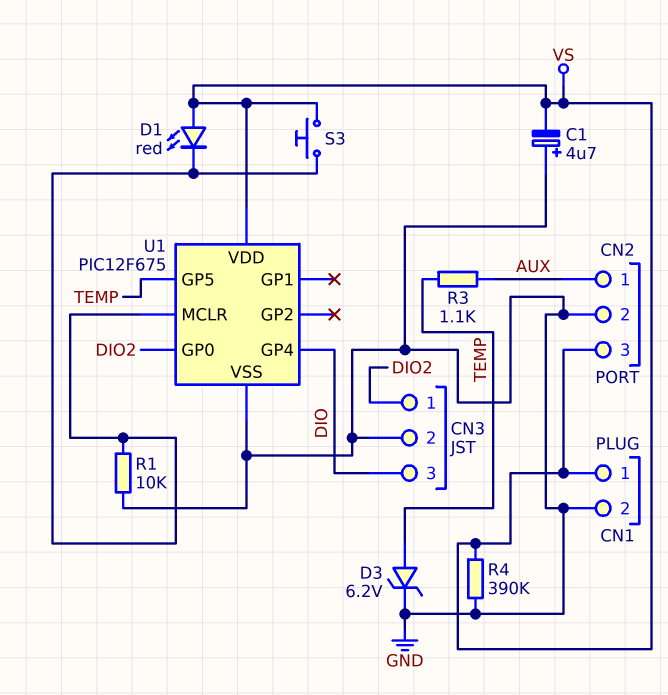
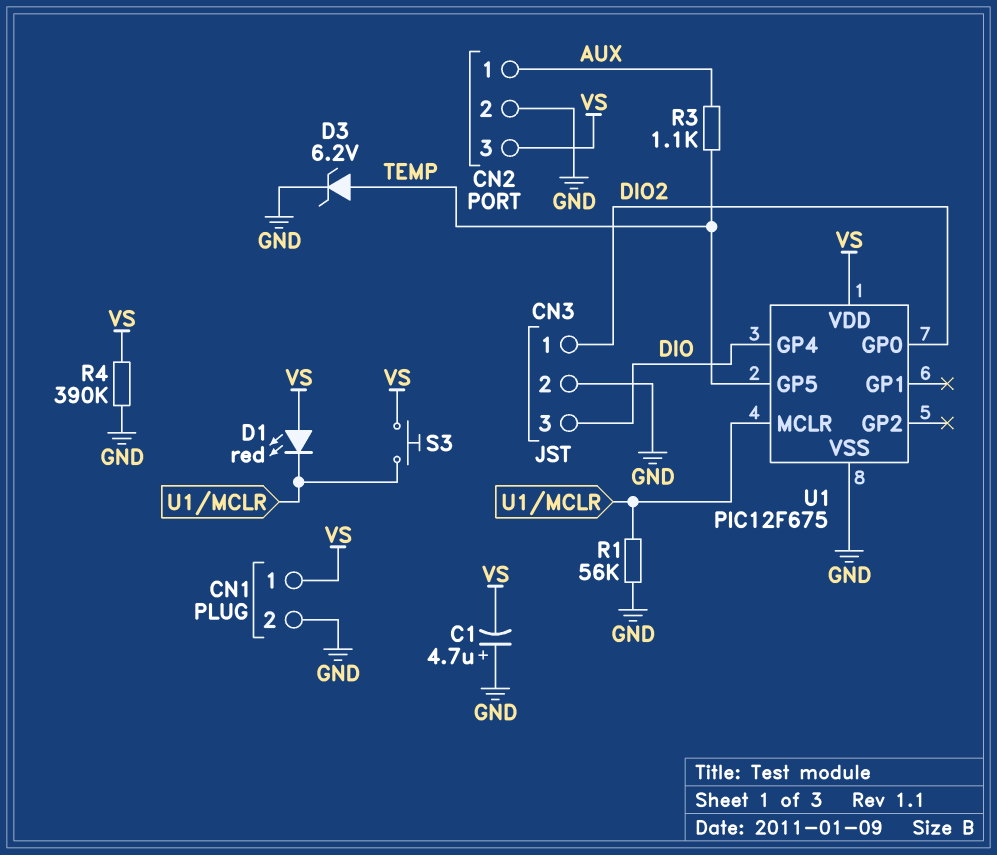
R1: 10k (GND, U1/MCLR) -> 56k (GND, U1/MCLR)

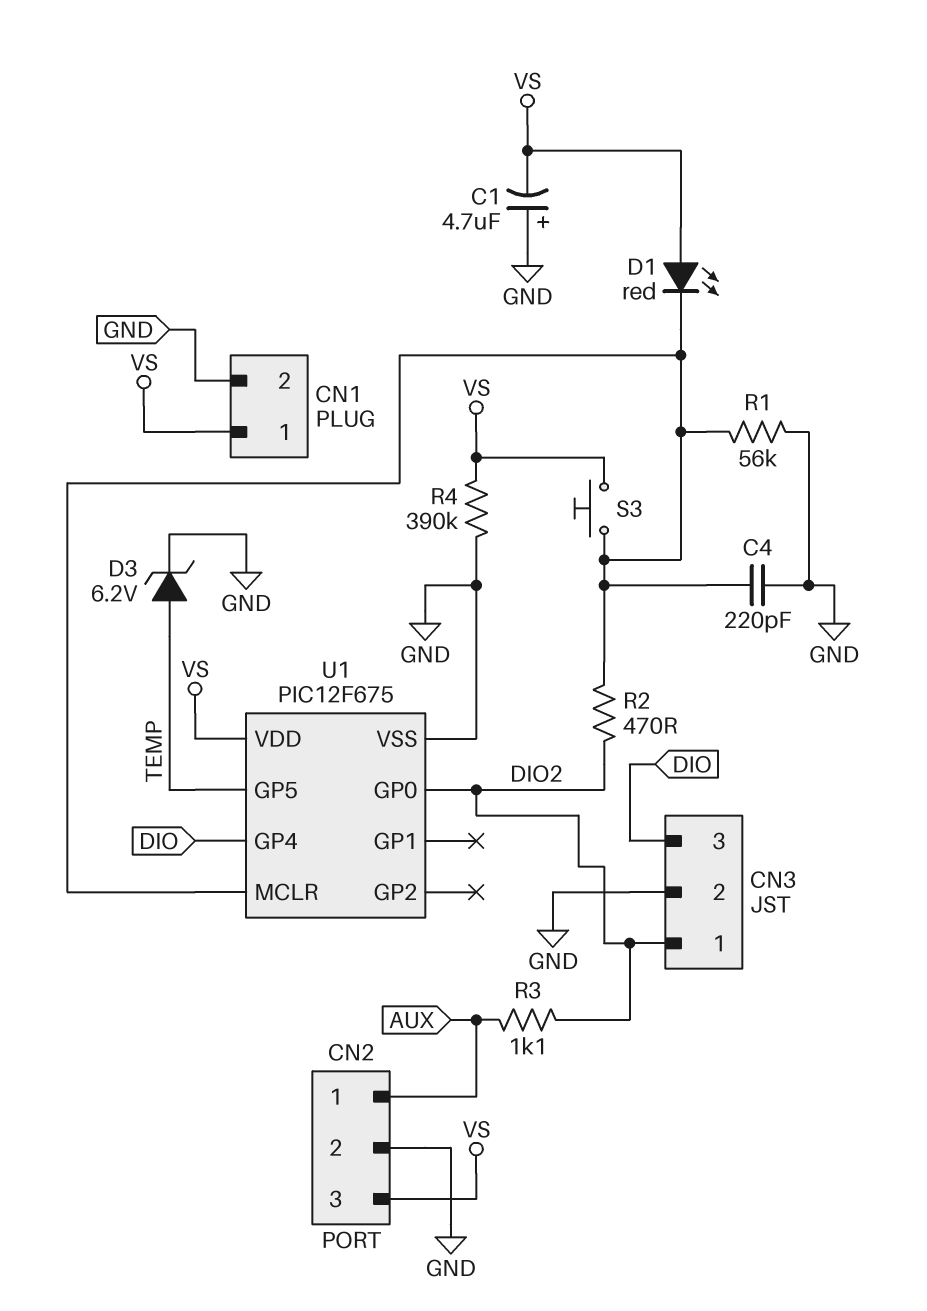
C4: none -> 220pF (GND, U1/MCLR)
R2: none -> 470 (DIO2, U1/MCLR)
R3: 1.1k (AUX, TEMP) -> 1.1k (AUX, DIO2)

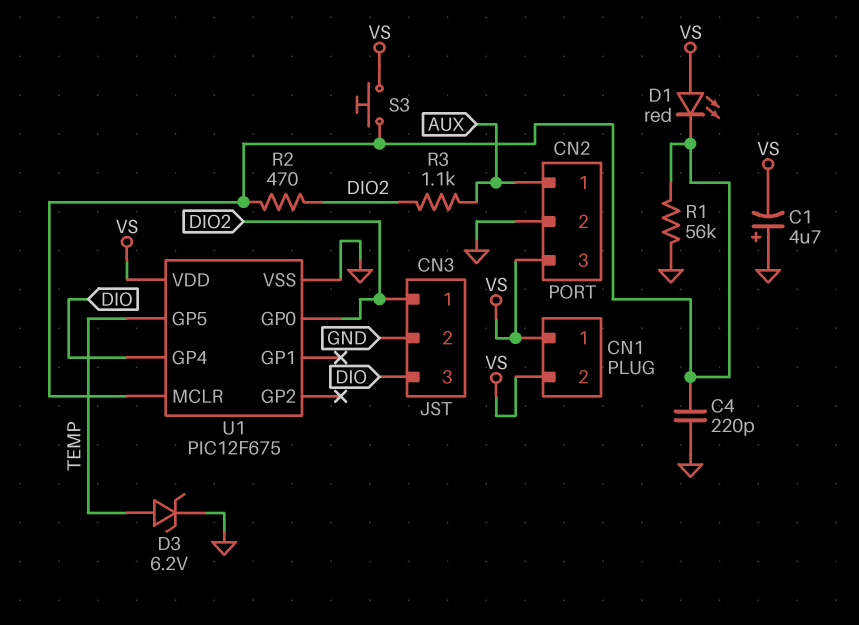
CN1 pin 2: GND -> VS
R4: 390k (GND, VS) -> none

